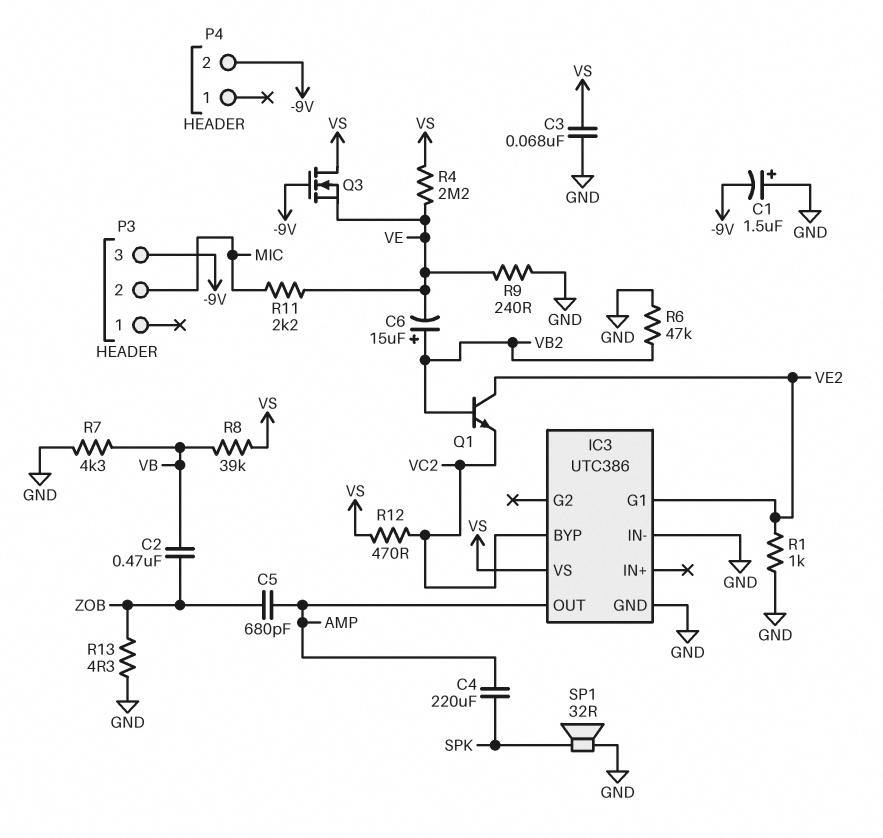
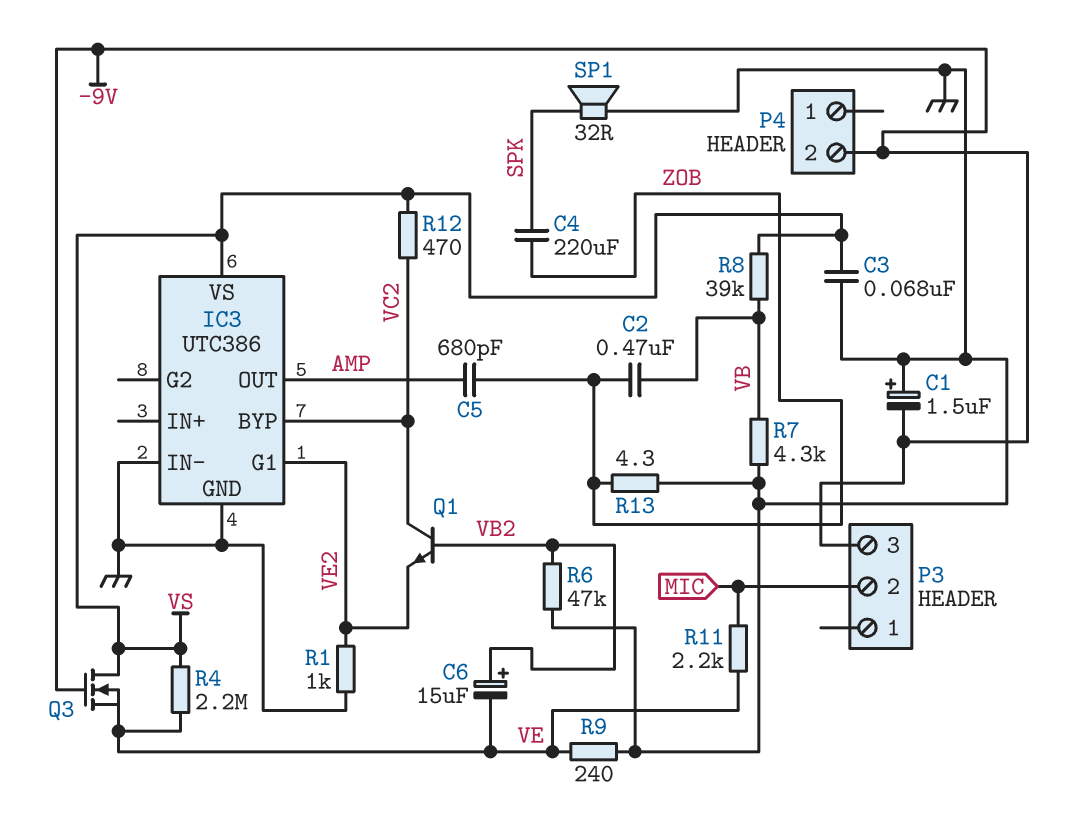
C4: 220uF (AMP, SPK) -> 220uF (SPK, ZOB)
Q1: NPN (B VB2, C VE2, E VC2) -> NPN (B VB2, C VC2, E VE2)

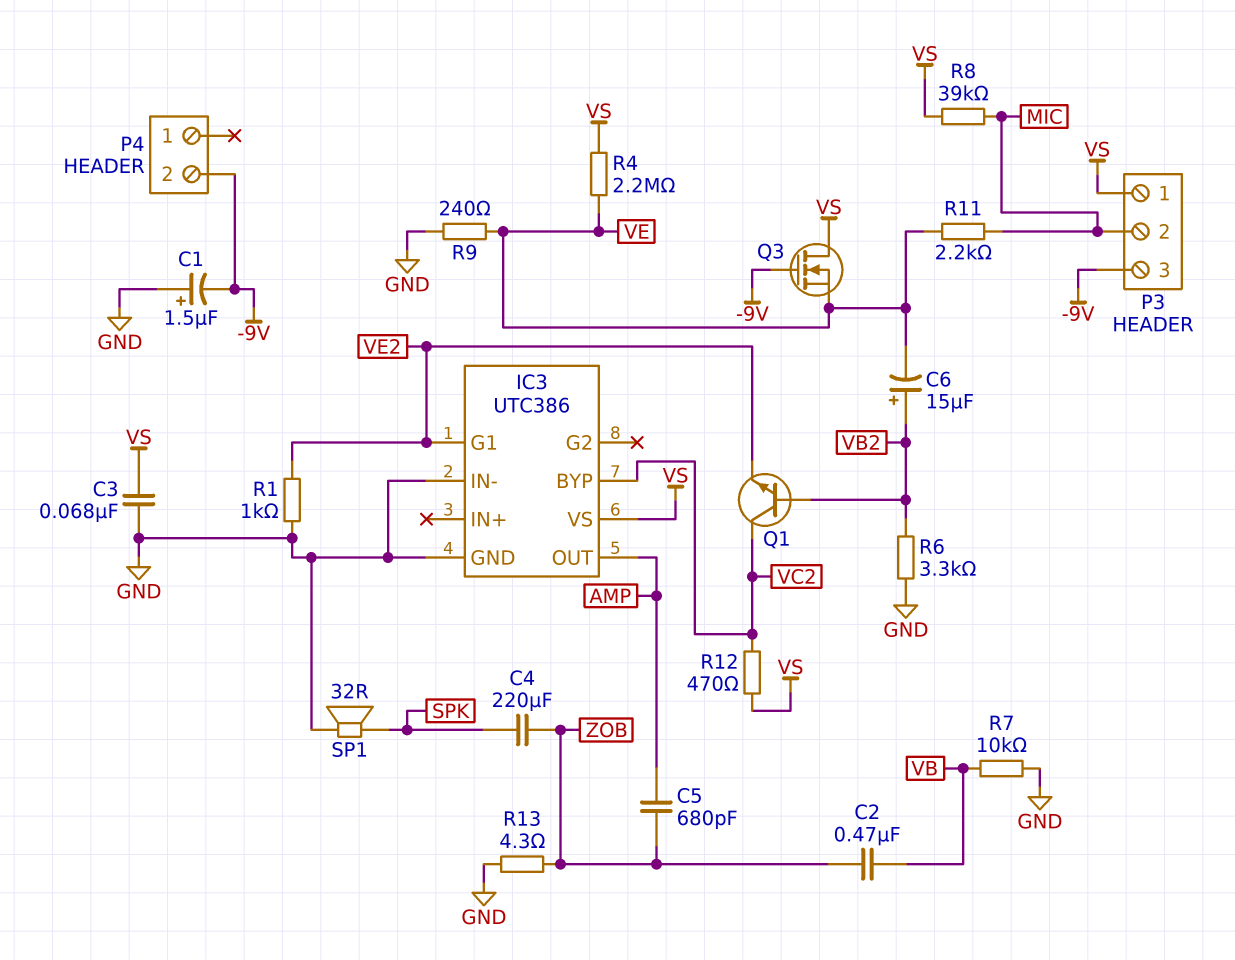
P3 pin 1: none -> VS
R6: 47k (GND, VB2) -> 3.3k (GND, VB2)
R7: 4.3k (GND, VB) -> 10k (GND, VB)
R8: 39k (VB, VS) -> 39k (MIC, VS)

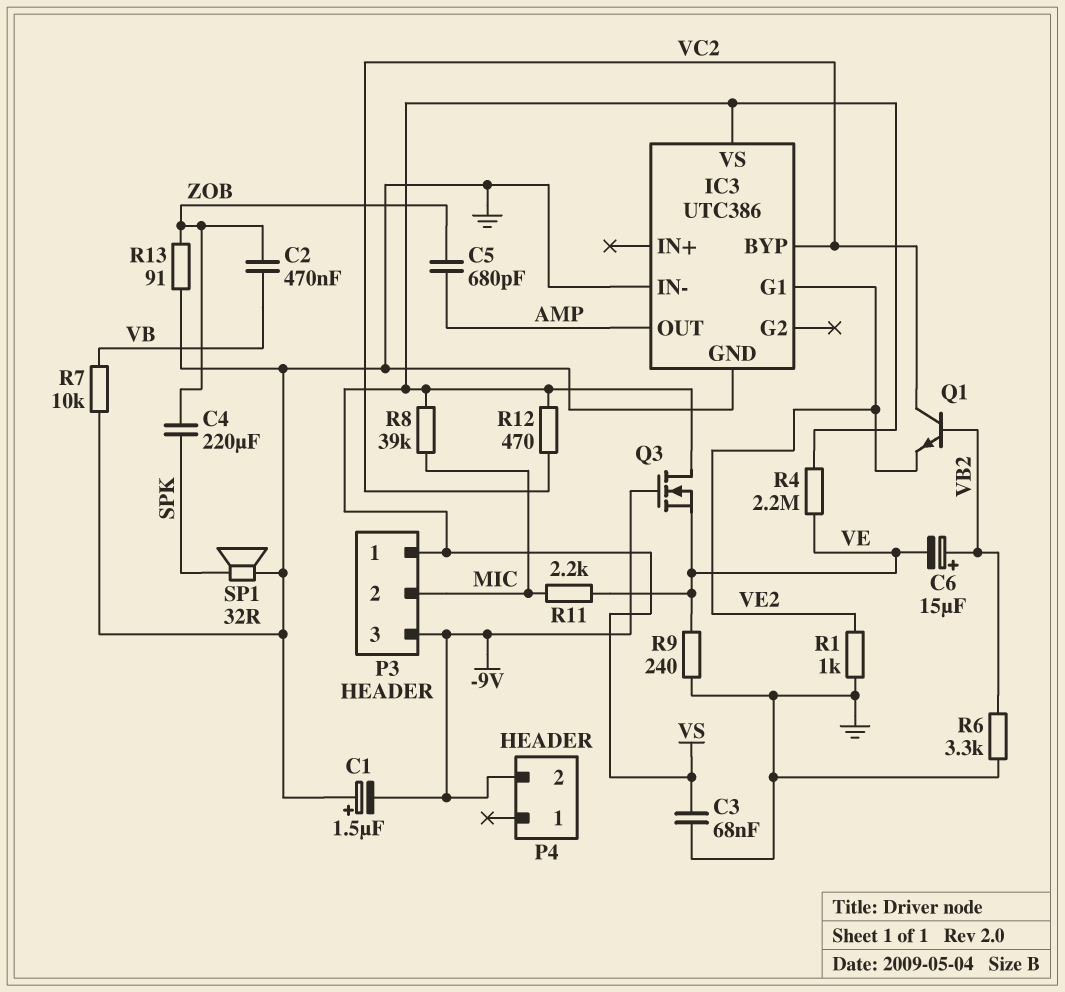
R13: 4.3 (GND, ZOB) -> 91 (GND, ZOB)

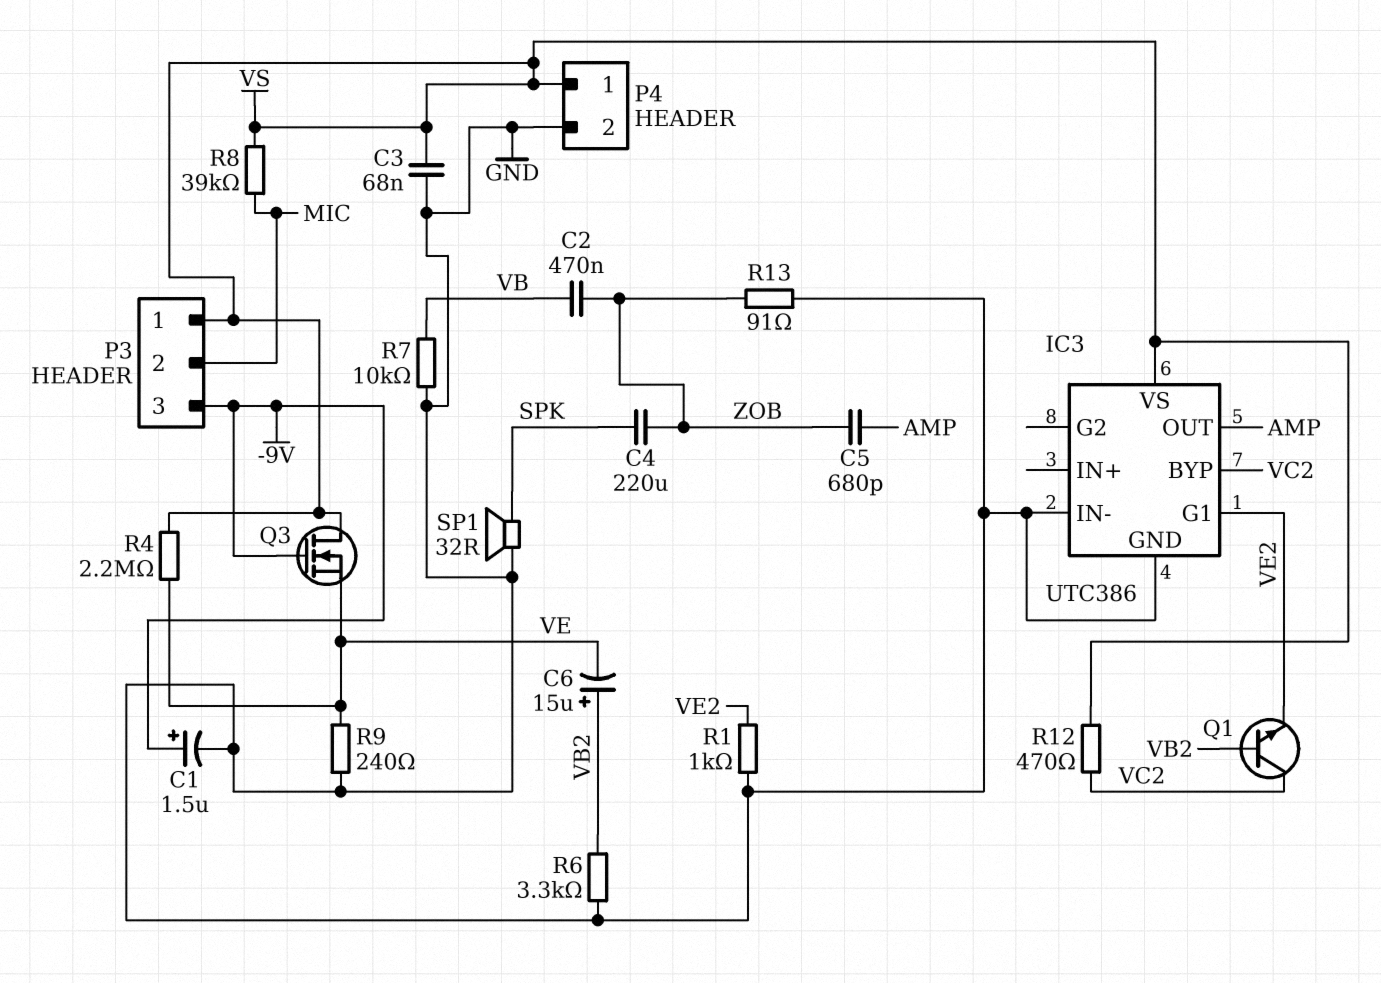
C1: 1.5uF (plus GND, minus -9V) -> 1.5uF (plus -9V, minus GND)
P4 pin 1: none -> VS
P4 pin 2: -9V -> GND
R11: 2.2k (MIC, VE) -> none

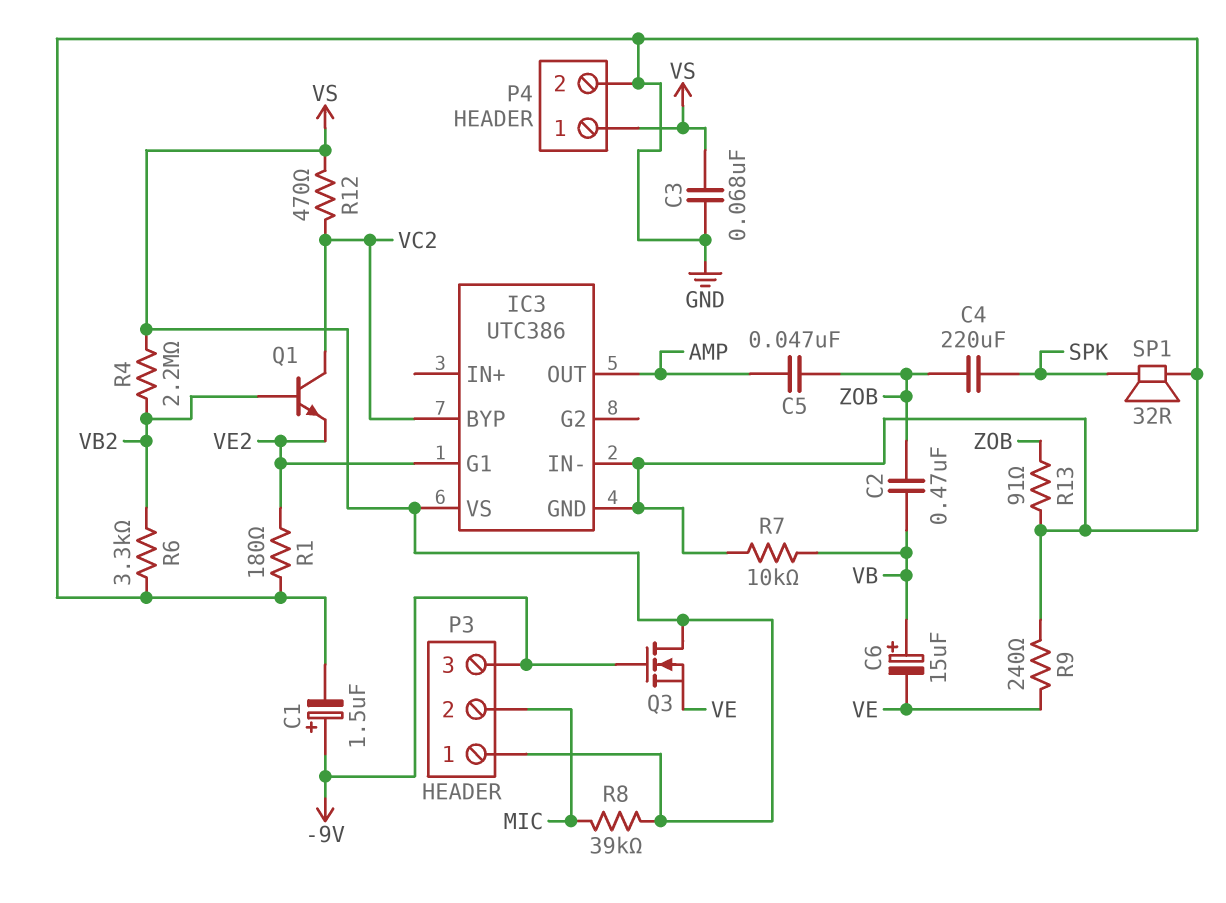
C5: 680pF (AMP, ZOB) -> 47nF (AMP, ZOB)
C6: 15uF (plus VB2, minus VE) -> 15uF (plus VB, minus VE)
R1: 1k (GND, VE2) -> 180 (GND, VE2)
R4: 2.2M (VE, VS) -> 2.2M (VB2, VS)

